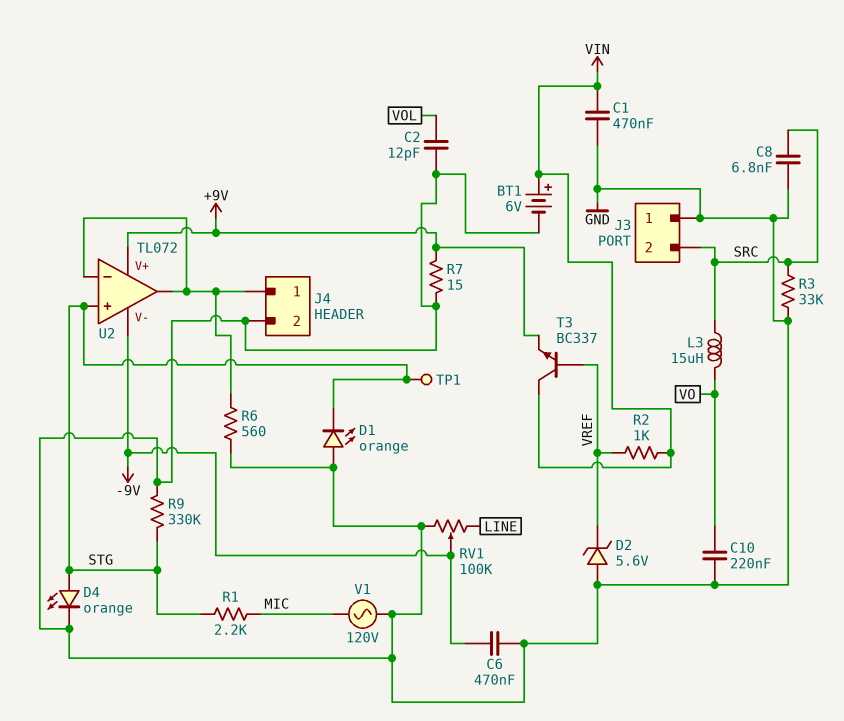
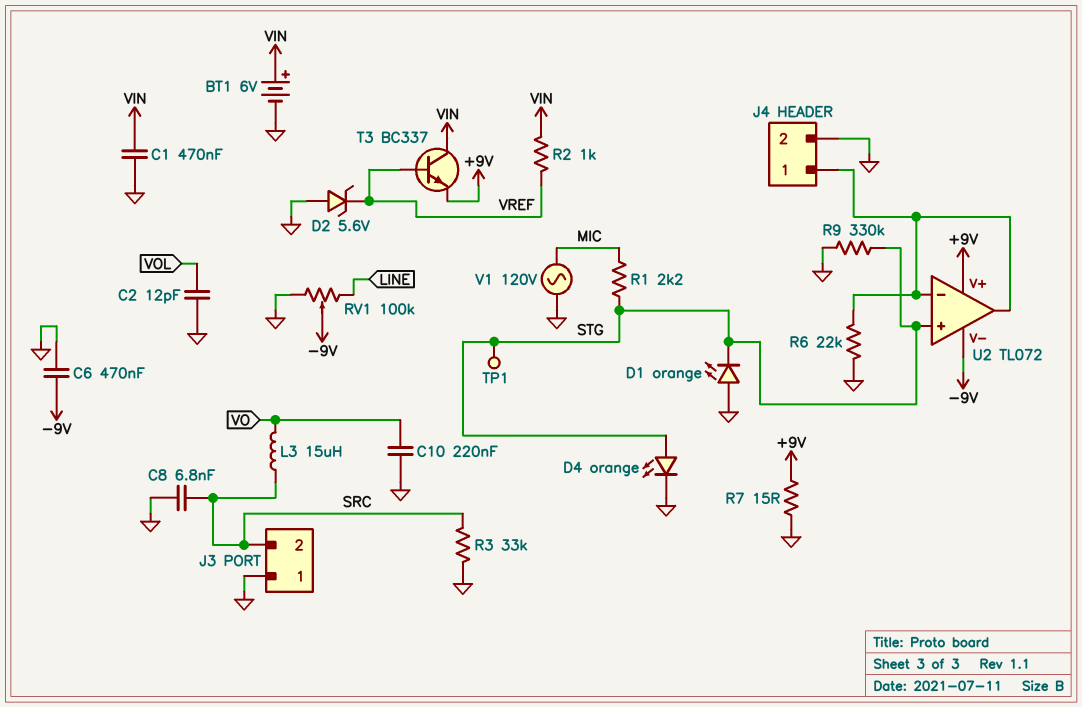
R6: 560 (GND, J4/1) -> 22k (GND, J4/1)

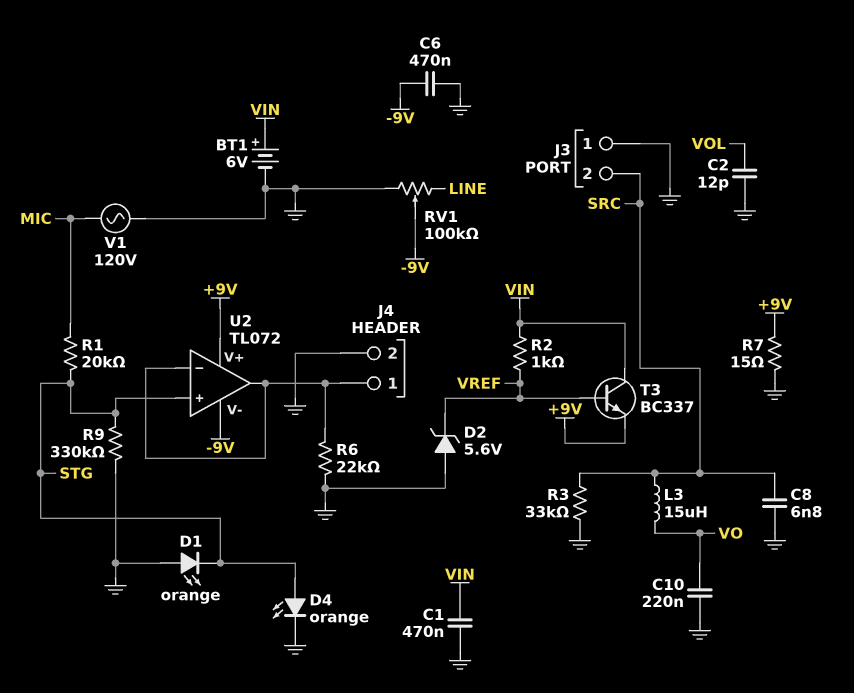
R1: 2.2k (MIC, STG) -> 20k (MIC, STG)
TP1: test point (STG) -> none

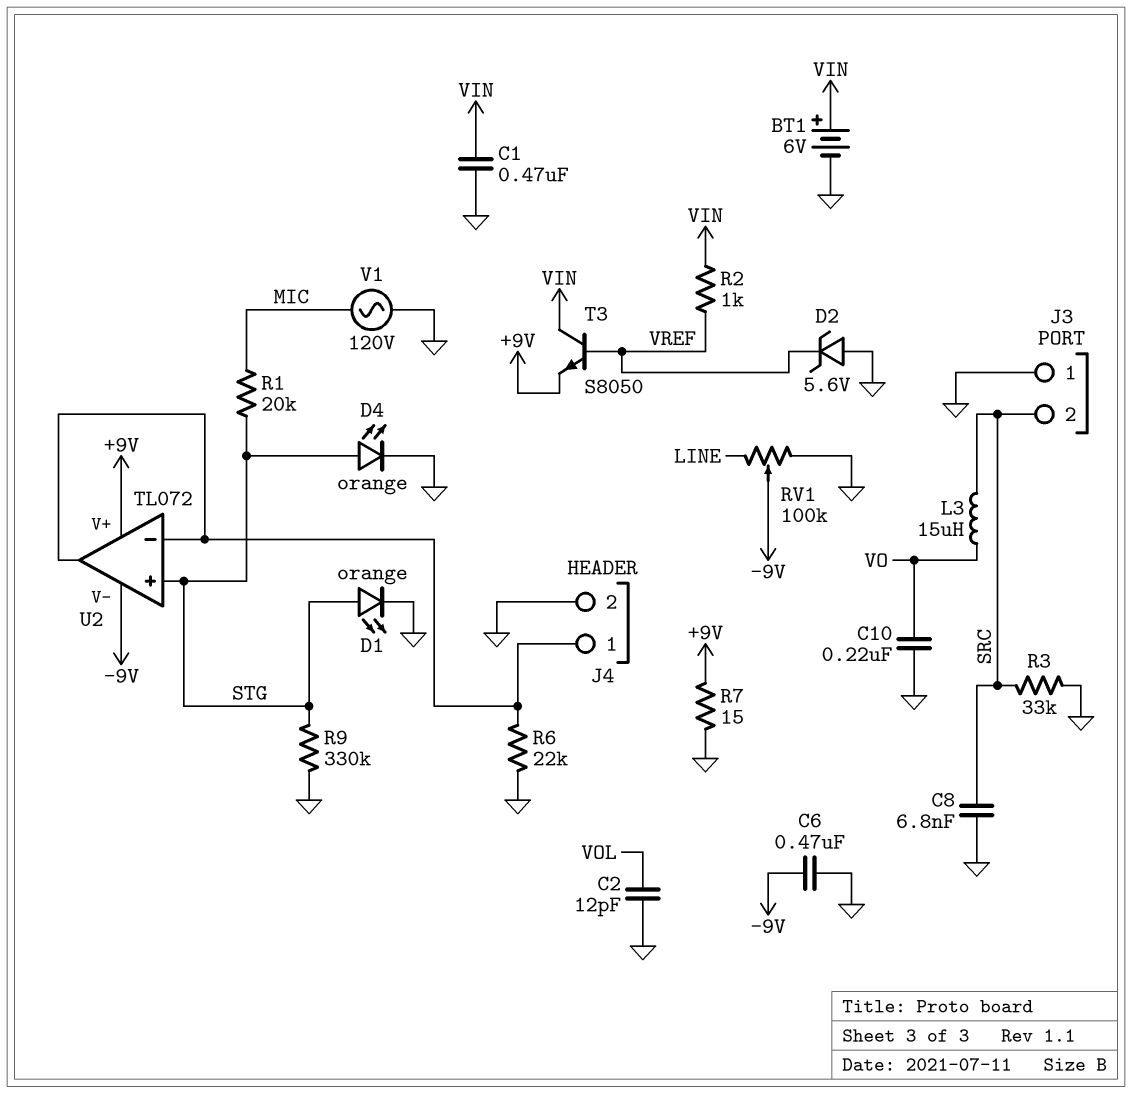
D1: LED orange (A GND, K STG) -> LED orange (A STG, K GND)
T3: NPN BC337 (B VREF, C VIN, E +9V) -> NPN S8050 (B VREF, C VIN, E +9V)

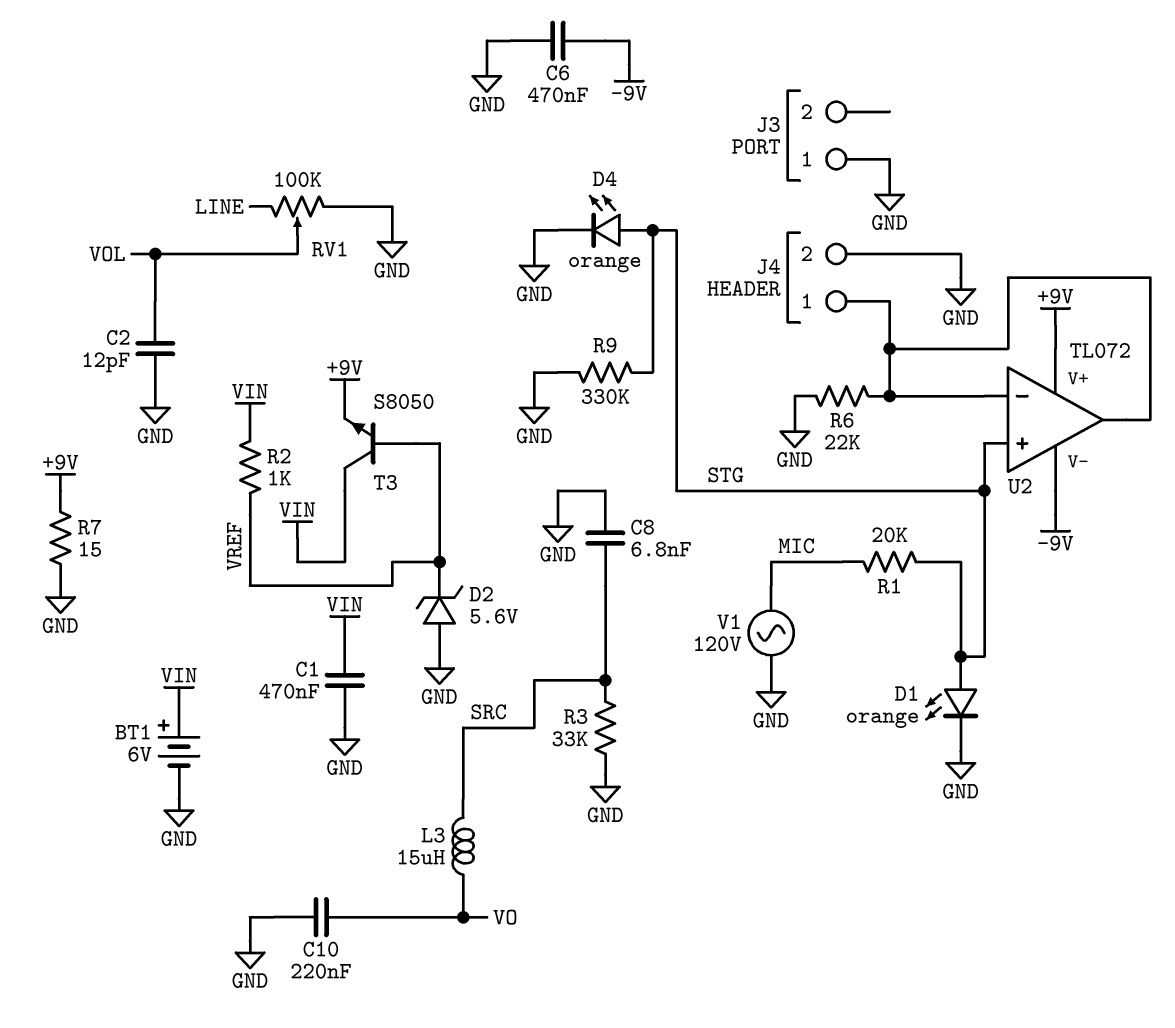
J3 pin 2: SRC -> none
RV1: 100k (GND, LINE, wiper -9V) -> 100k (GND, LINE, wiper VOL)

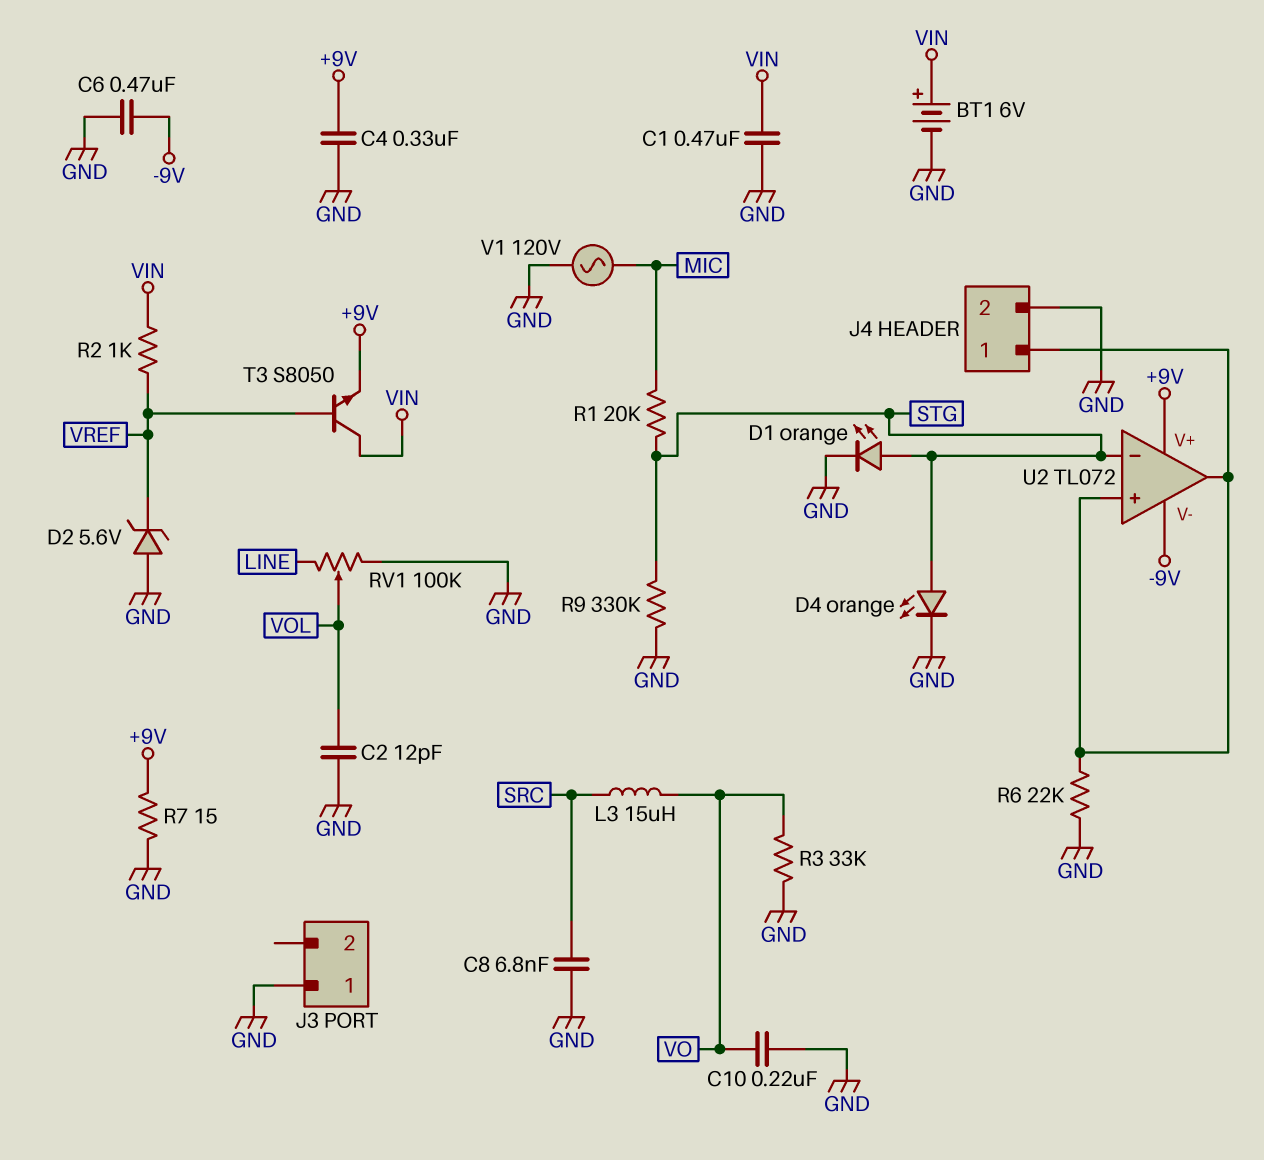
C4: none -> 330nF (+9V, GND)
R3: 33k (GND, SRC) -> 33k (GND, VO)
U2 pin in+: STG -> J4/1
U2 pin in-: J4/1 -> STG

